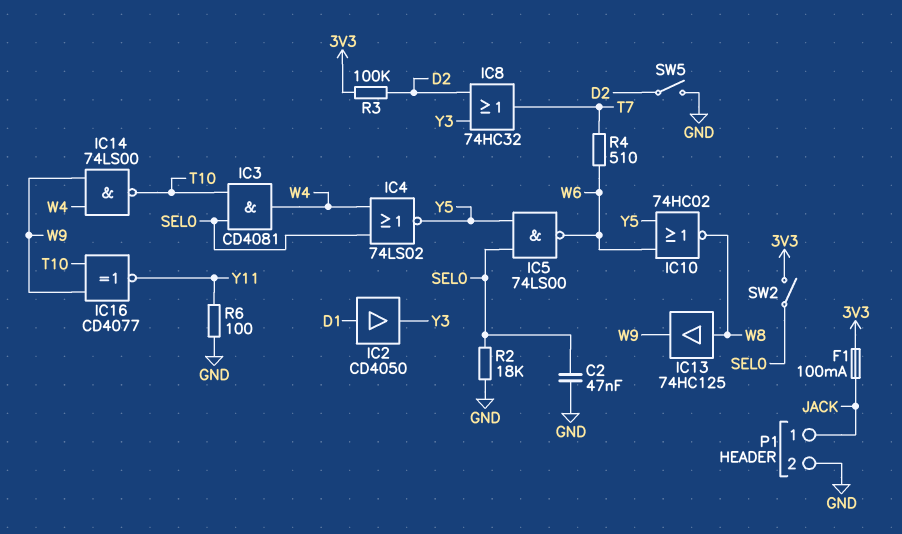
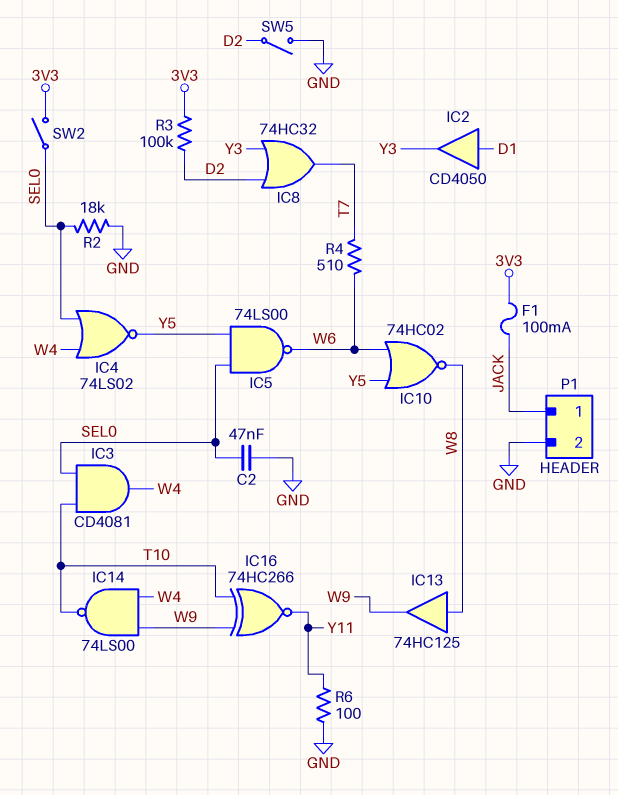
IC16: XNOR CD4077 (in T10, in W9, out Y11) -> XNOR 74HC266 (in T10, in W9, out Y11)

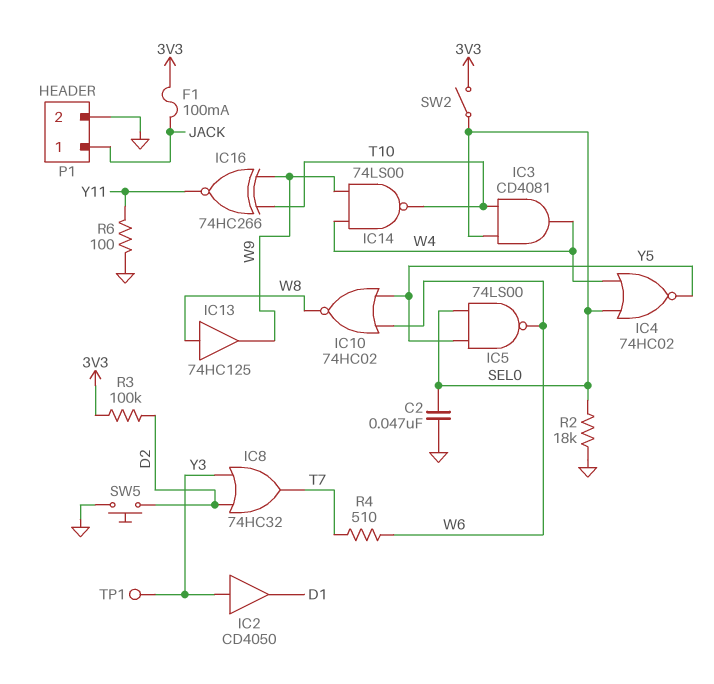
IC2: buffer CD4050 (in D1, out Y3) -> buffer CD4050 (in Y3, out D1)
IC4: NOR 74LS02 (in SEL0, in W4, out Y5) -> NOR 74HC02 (in SEL0, in W4, out Y5)
SW5: switch (D2, GND) -> button (D2, GND)
TP1: none -> test point (Y3)

